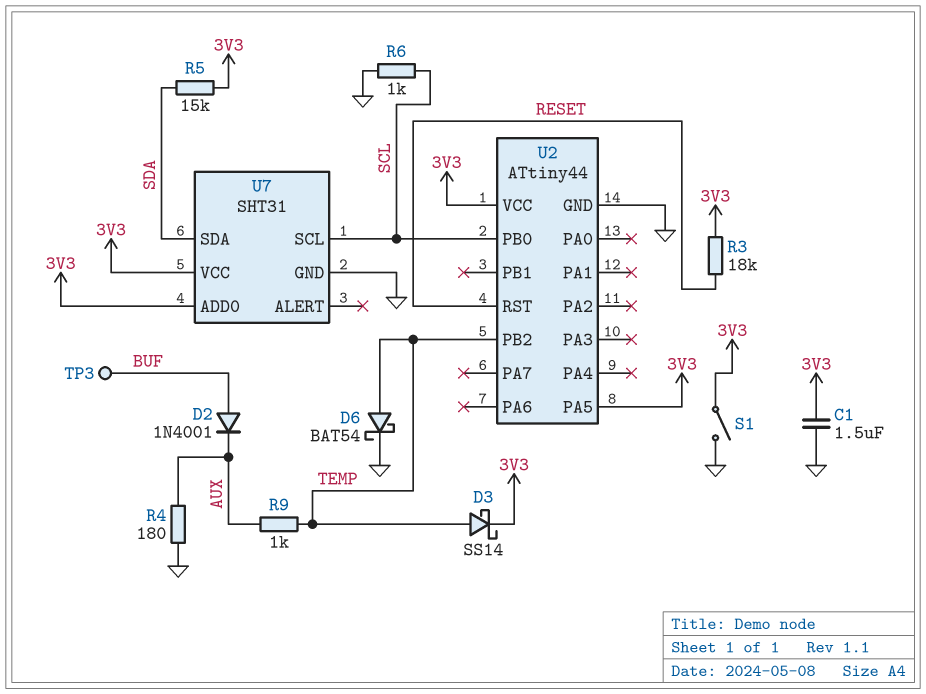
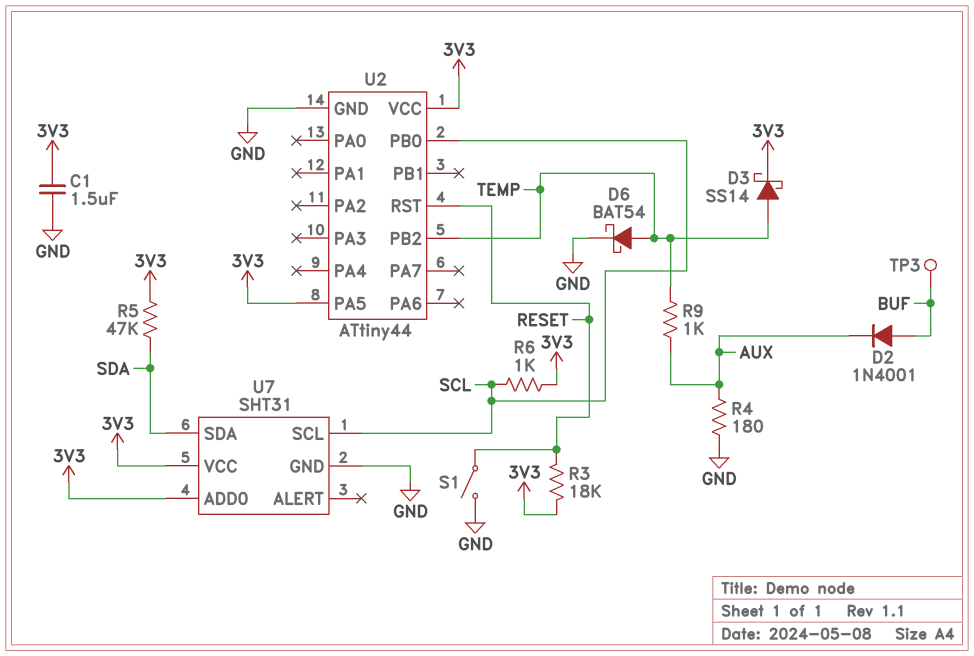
R5: 15k (3V3, SDA) -> 47k (3V3, SDA)
R6: 1k (GND, SCL) -> 1k (3V3, SCL)
S1: switch (3V3, GND) -> switch (GND, RESET)

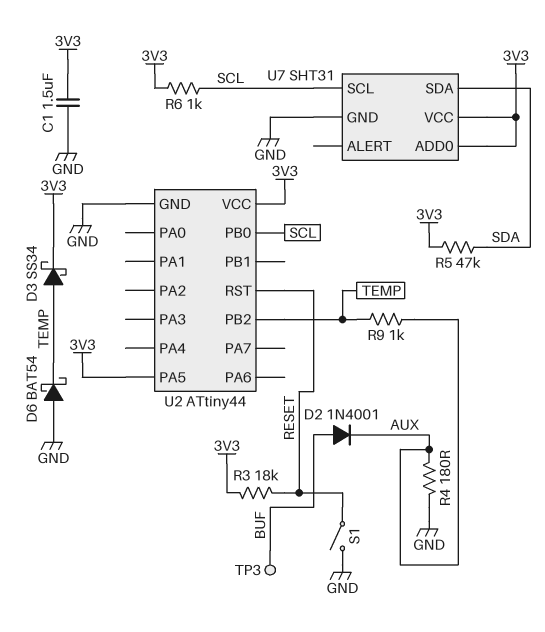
D3: schottky SS14 (A TEMP, K 3V3) -> schottky SS34 (A TEMP, K 3V3)
D6: schottky BAT54 (A TEMP, K GND) -> schottky BAT54 (A GND, K TEMP)

